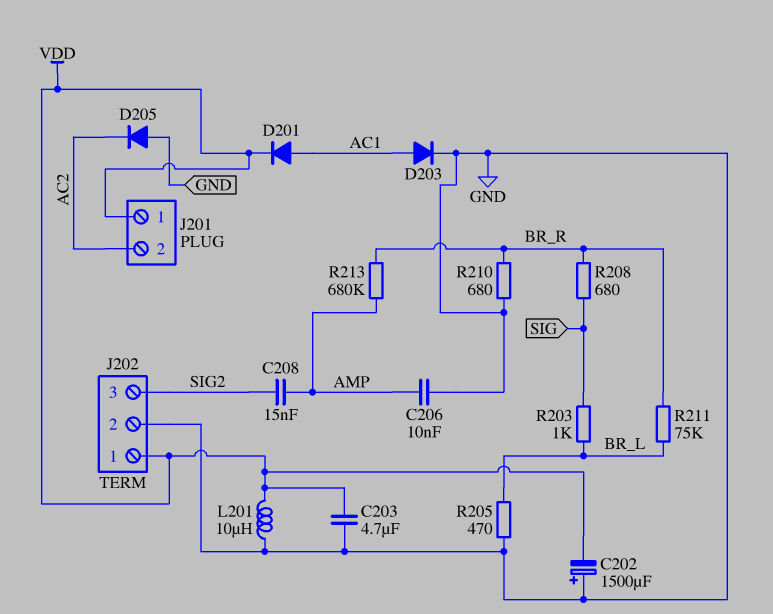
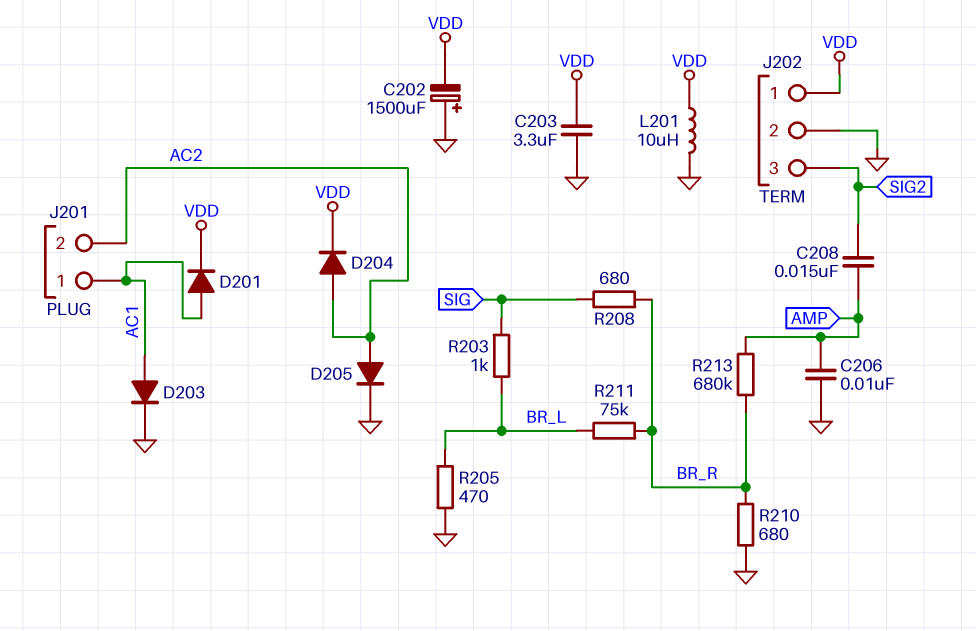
C203: 4.7uF (GND, VDD) -> 3.3uF (GND, VDD)
D204: none -> diode (A AC2, K VDD)
D205: diode (A GND, K AC2) -> diode (A AC2, K GND)
J201 pin 1: VDD -> AC1

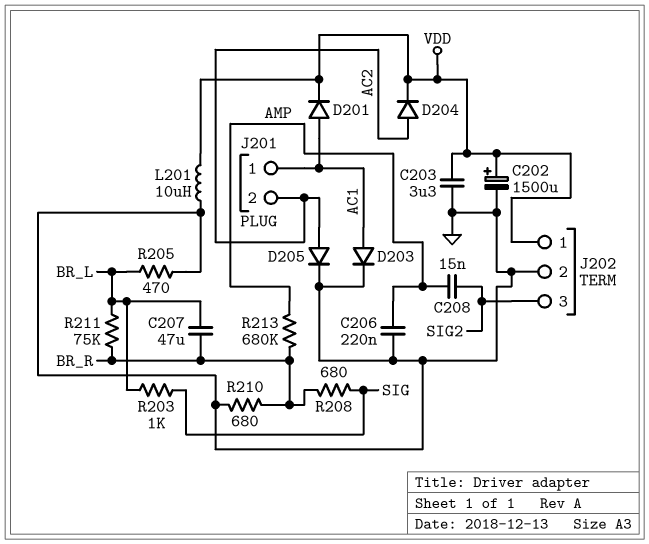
C202: 1500uF (plus GND, minus VDD) -> 1500uF (plus VDD, minus GND)
C206: 10nF (AMP, GND) -> 220nF (AMP, GND)
C207: none -> 47uF (BR_L, BR_R)

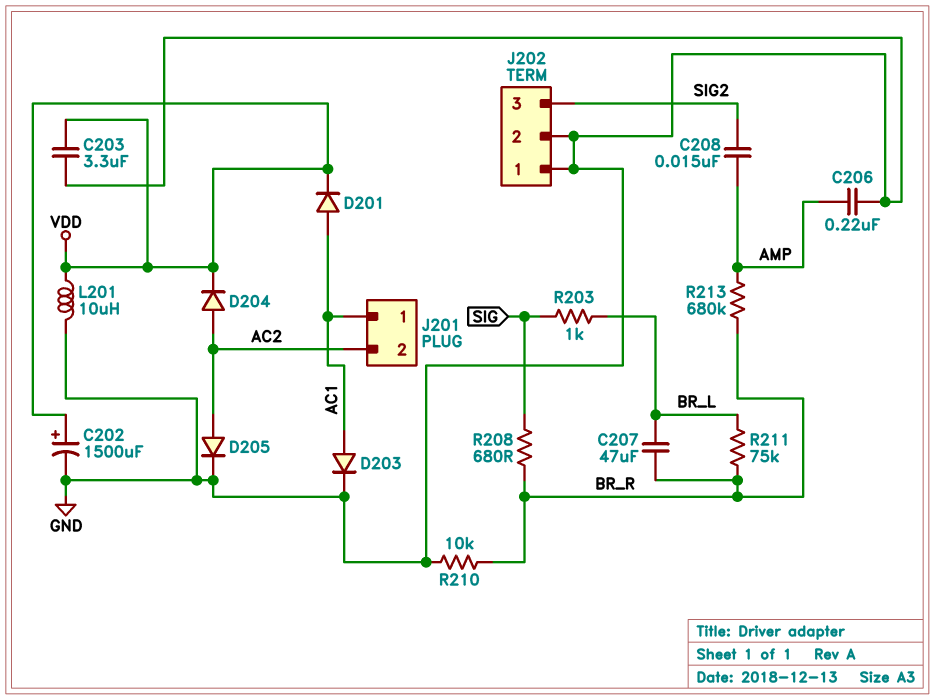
J202 pin 1: VDD -> GND
R205: 470 (BR_L, GND) -> none
R210: 680 (BR_R, GND) -> 10k (BR_R, GND)

